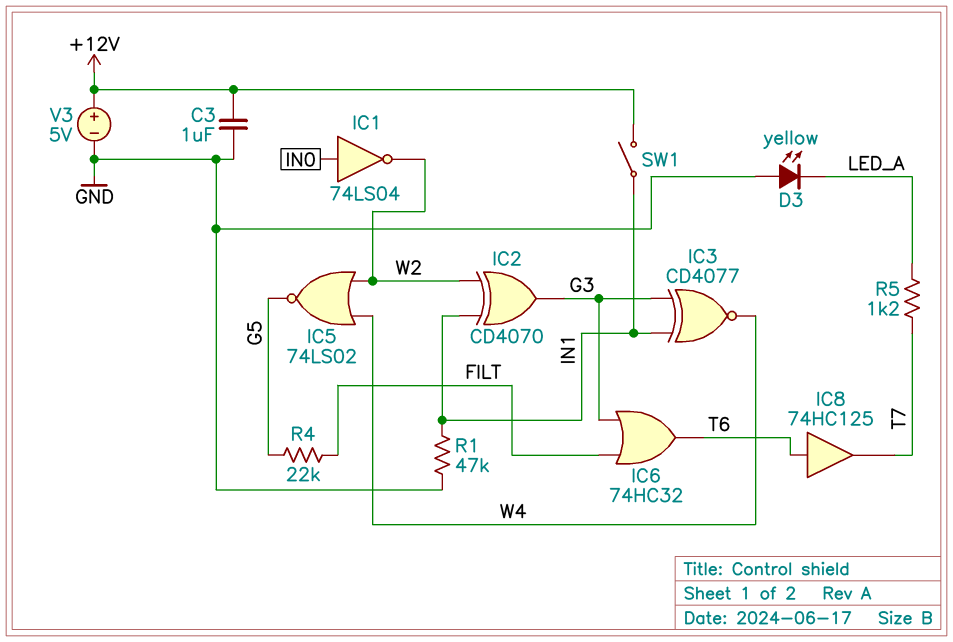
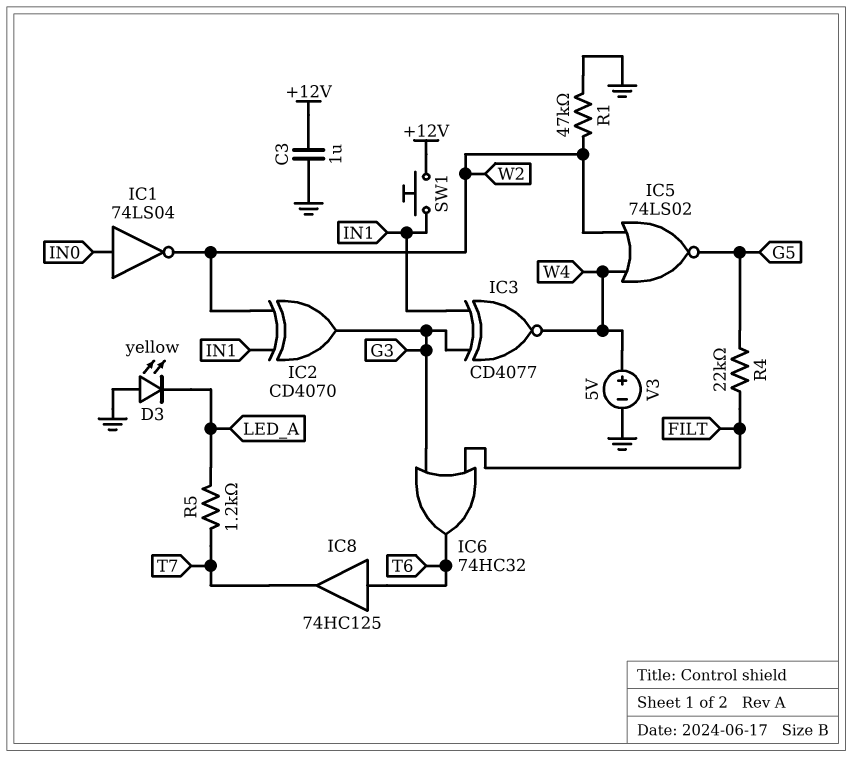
R1: 47k (GND, IN1) -> 47k (GND, W2)
SW1: switch (+12V, IN1) -> button (+12V, IN1)
V3: 5V (plus +12V, minus GND) -> 5V (plus W4, minus GND)

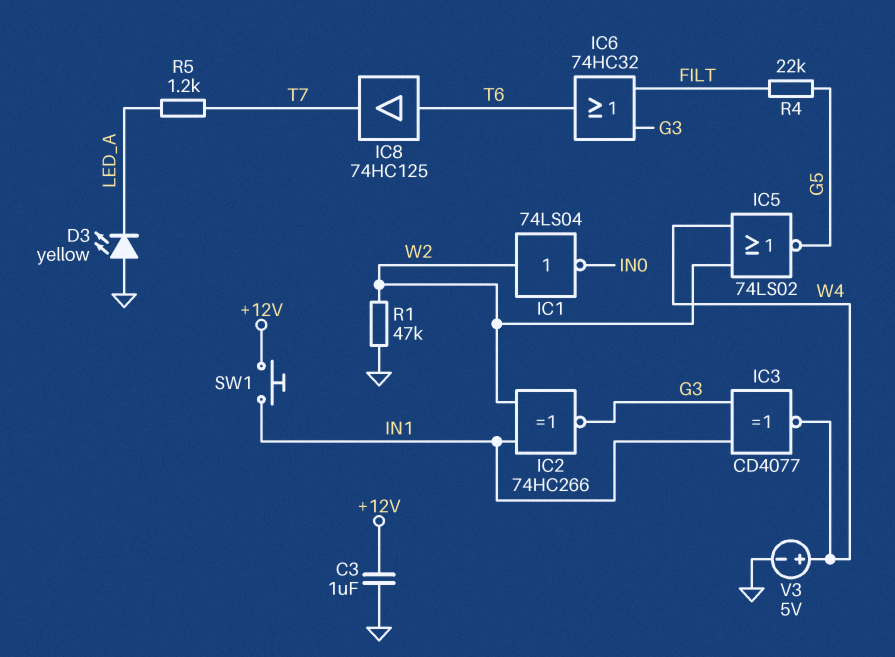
IC1: NOT 74LS04 (in IN0, out W2) -> NOT 74LS04 (in W2, out IN0)
IC2: XOR CD4070 (in IN1, in W2, out G3) -> XNOR 74HC266 (in IN1, in W2, out G3)

